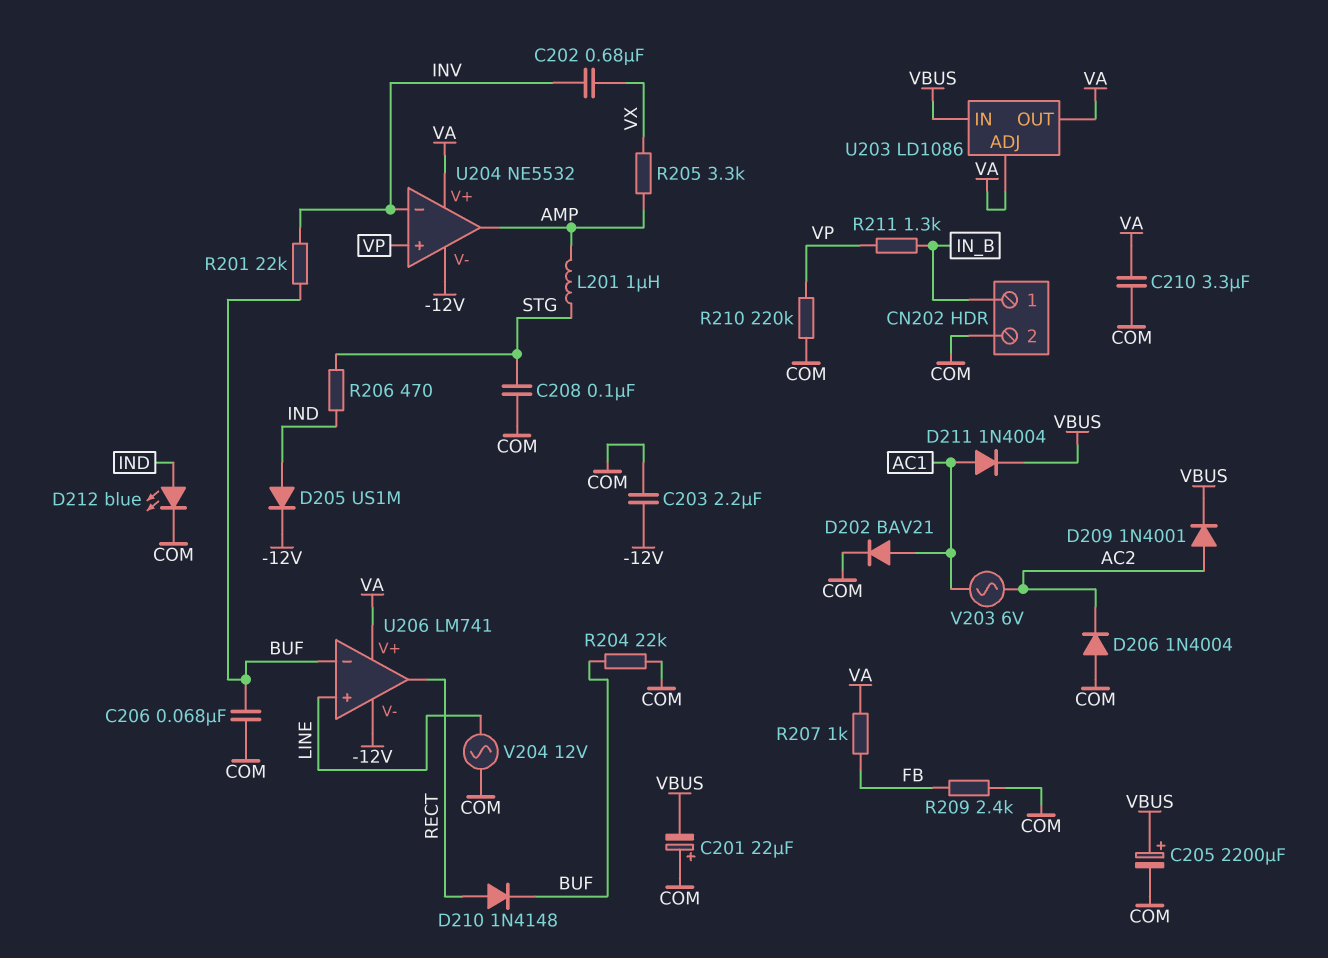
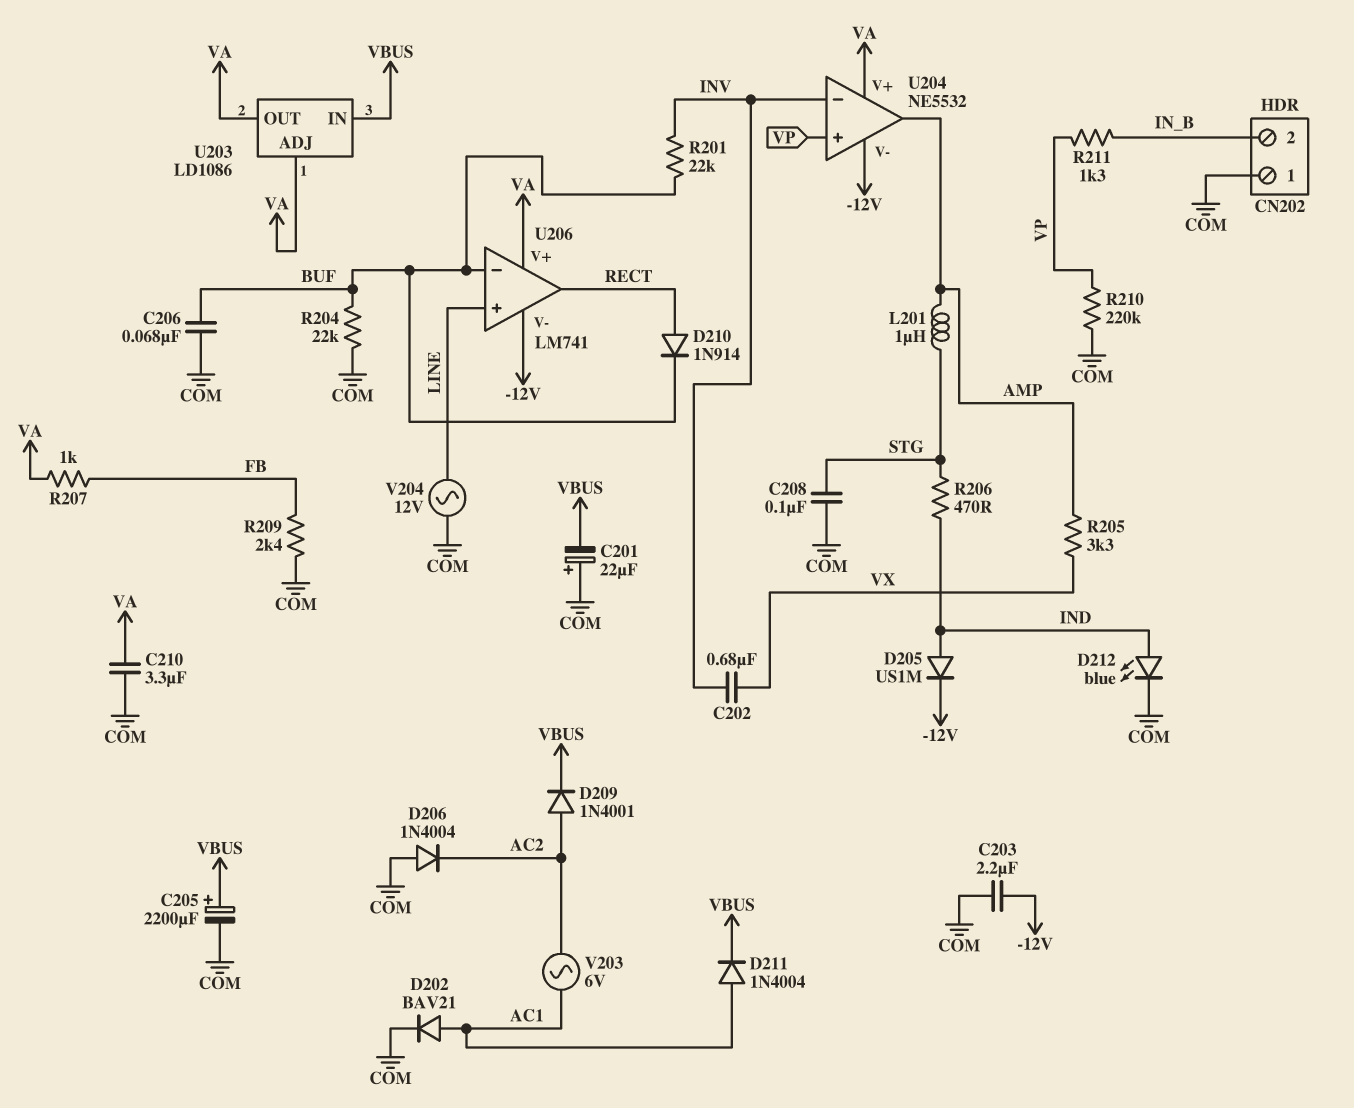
CN202 pin 1: IN_B -> COM
CN202 pin 2: COM -> IN_B
D210: diode 1N4148 (A RECT, K BUF) -> diode 1N914 (A RECT, K BUF)

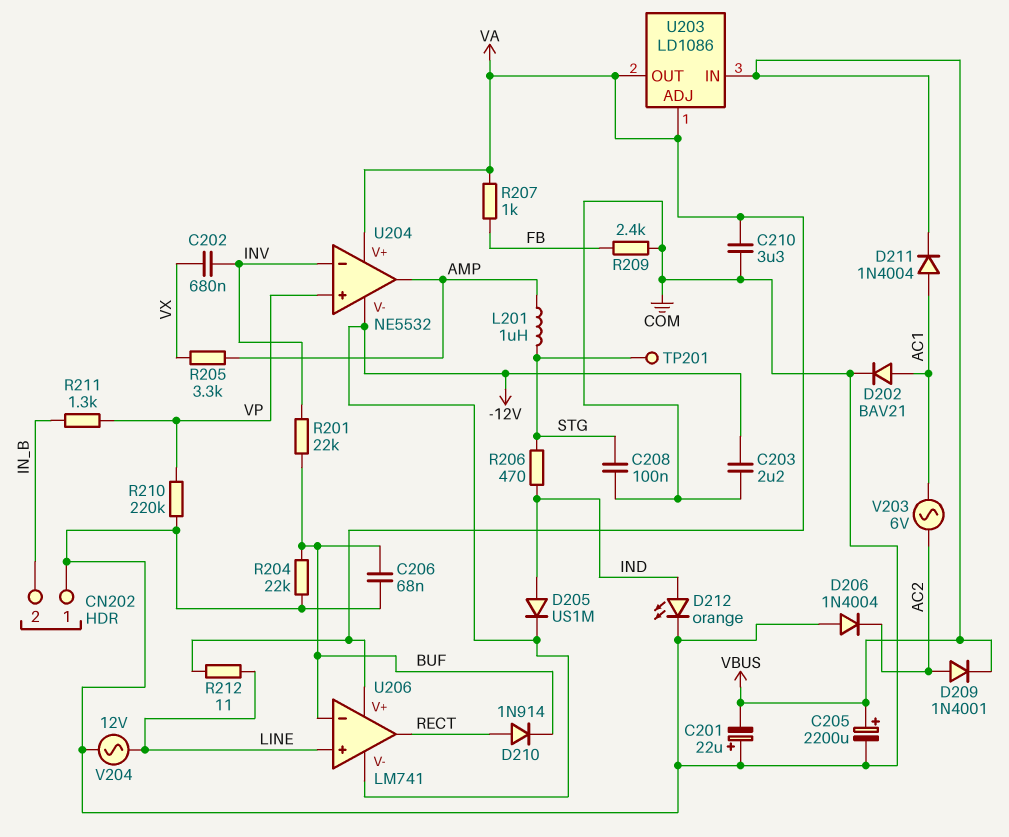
D212: LED blue (A IND, K COM) -> LED orange (A IND, K COM)
R212: none -> 11 (LINE, VA)
TP201: none -> test point (STG)

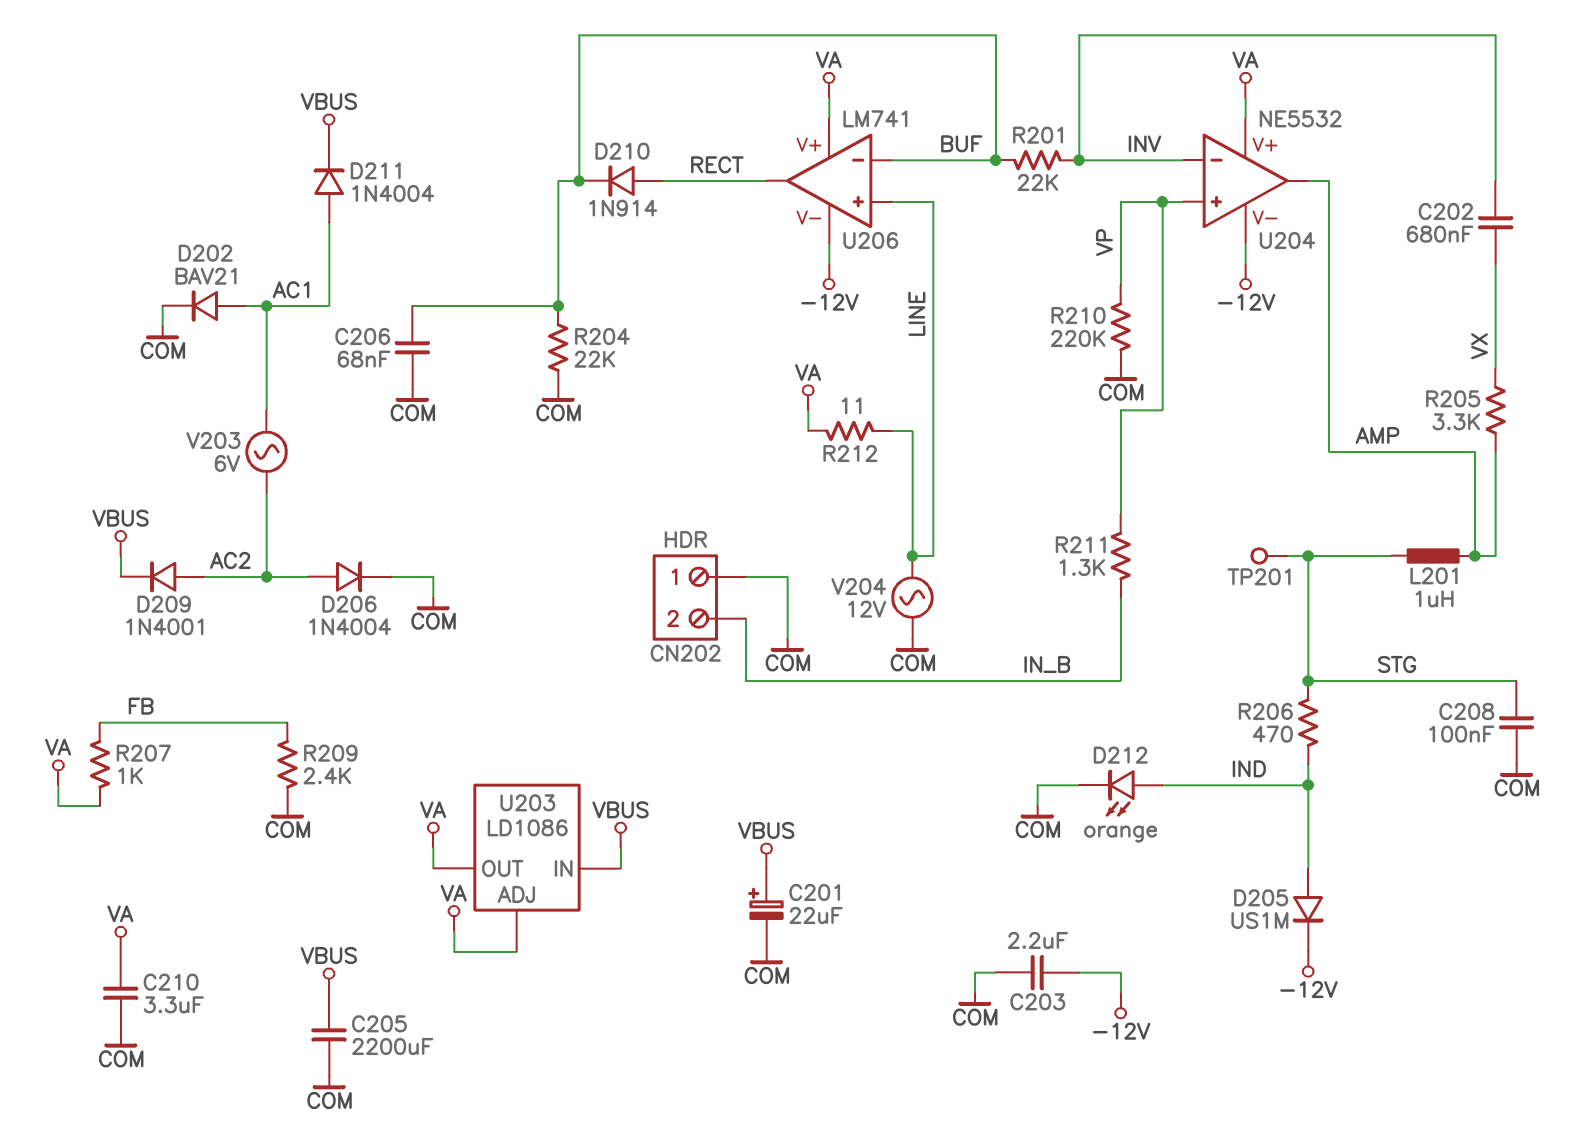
C201: 22uF (plus COM, minus VBUS) -> 22uF (plus VBUS, minus COM)
C205: 2200uF (plus VBUS, minus COM) -> 2200uF (COM, VBUS)
D206: diode 1N4004 (A COM, K AC2) -> diode 1N4004 (A AC2, K COM)

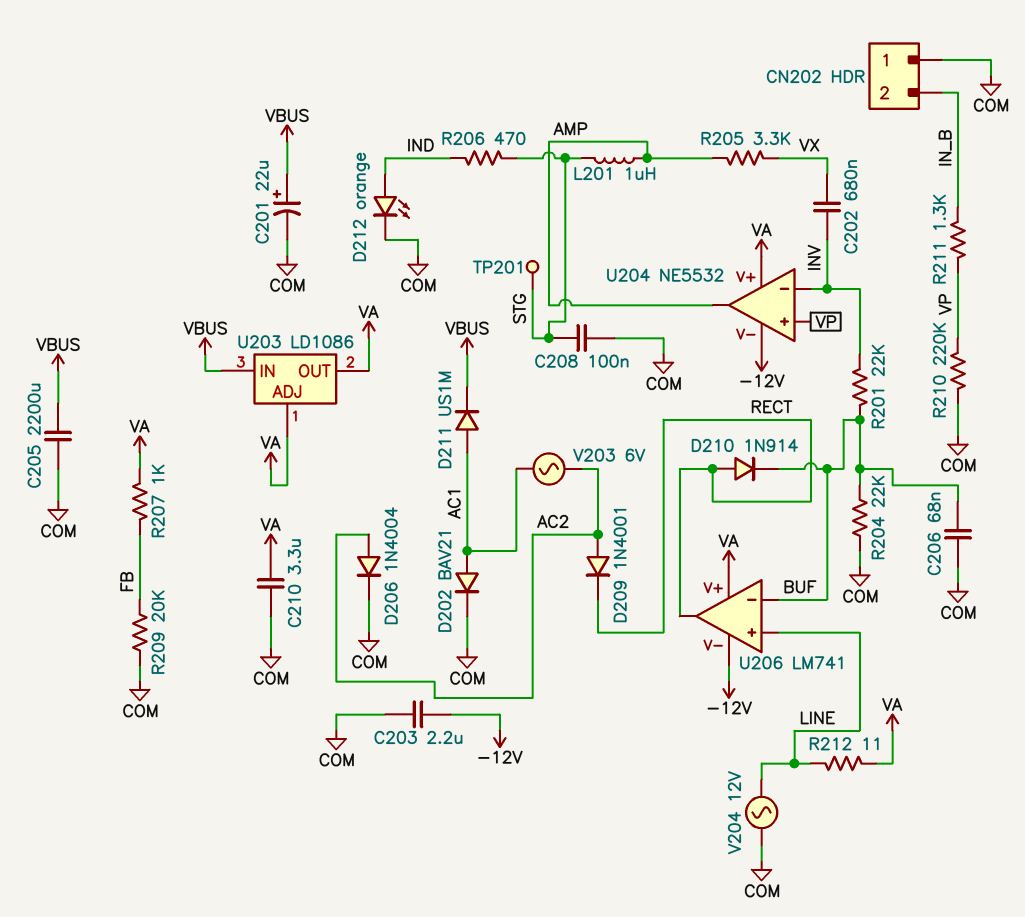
D205: diode US1M (A IND, K -12V) -> none
D209: diode 1N4001 (A AC2, K VBUS) -> diode 1N4001 (A AC2, K RECT)
D211: diode 1N4004 (A AC1, K VBUS) -> diode US1M (A AC1, K VBUS)
R209: 2.4k (COM, FB) -> 20k (COM, FB)

